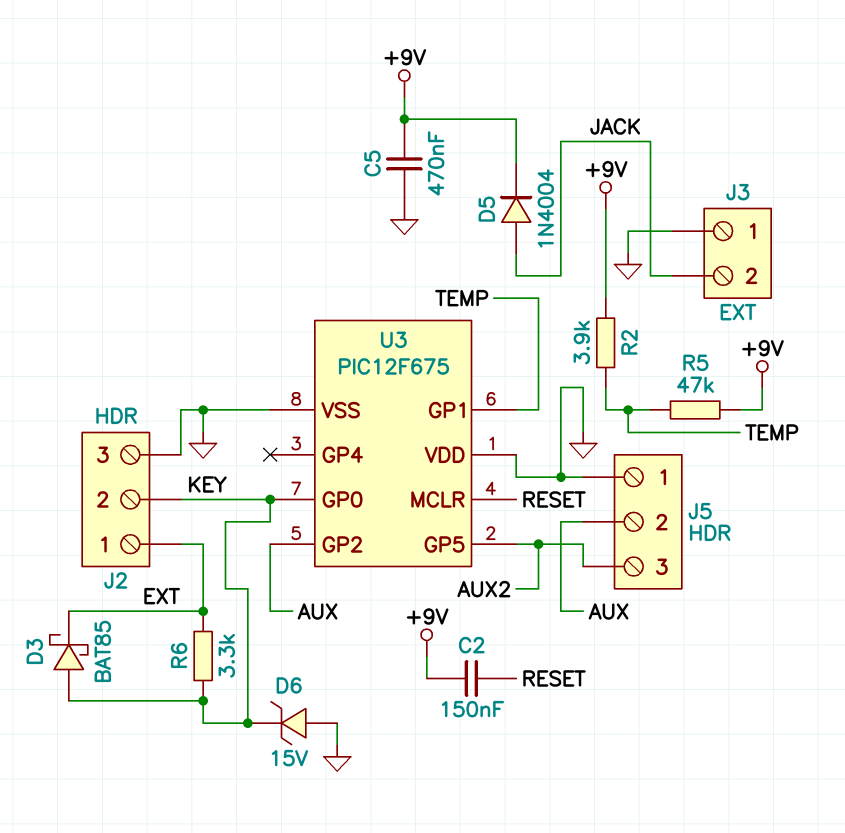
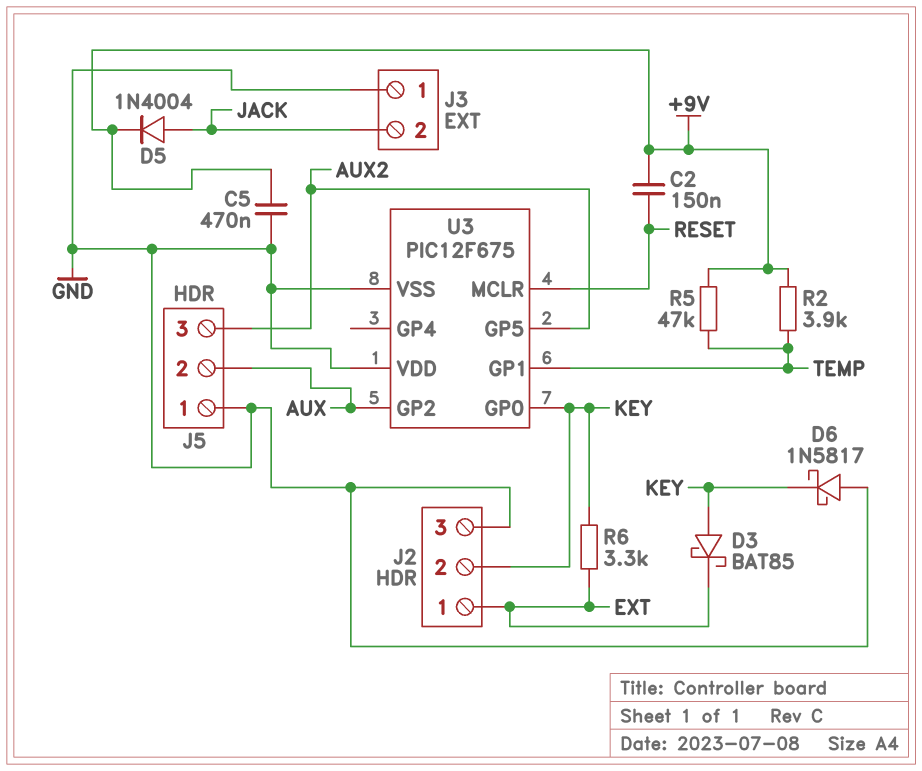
D6: zener 15V (A GND, K KEY) -> schottky 1N5817 (A GND, K KEY)

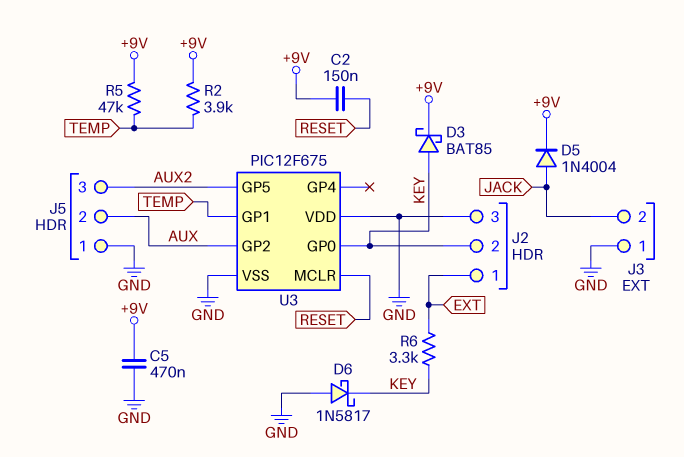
D3: schottky BAT85 (A KEY, K EXT) -> schottky BAT85 (A KEY, K +9V)

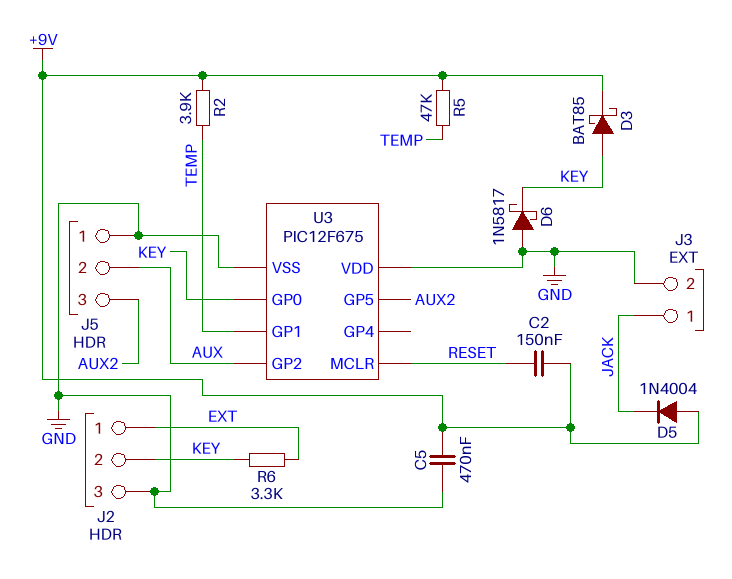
D5: diode 1N4004 (A JACK, K +9V) -> diode 1N4004 (A +9V, K JACK)
J3 pin 1: GND -> JACK
J3 pin 2: JACK -> GND

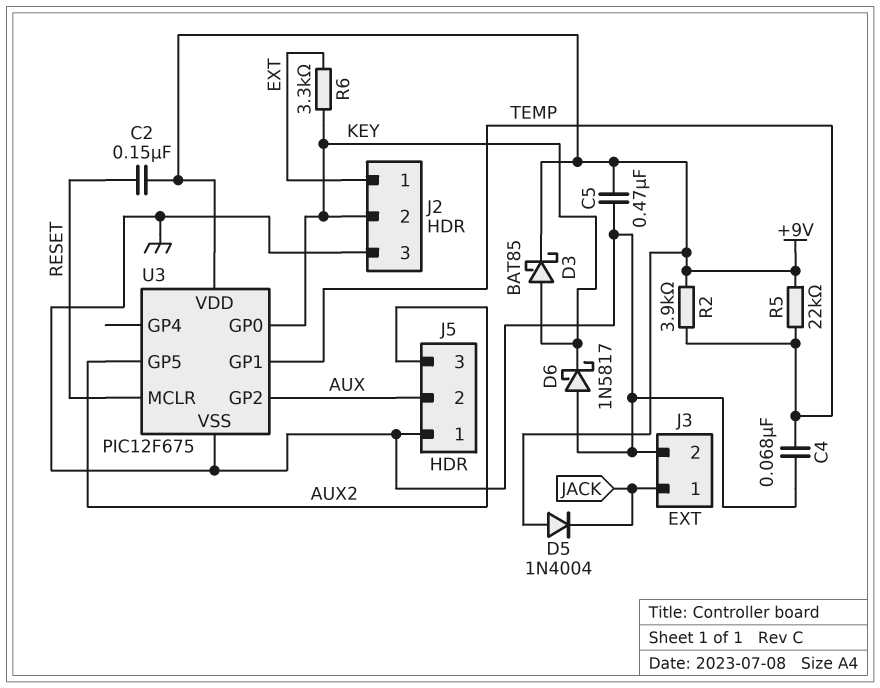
C4: none -> 68nF (GND, TEMP)
R5: 47k (+9V, TEMP) -> 22k (+9V, TEMP)
U3 pin VDD: GND -> +9V

